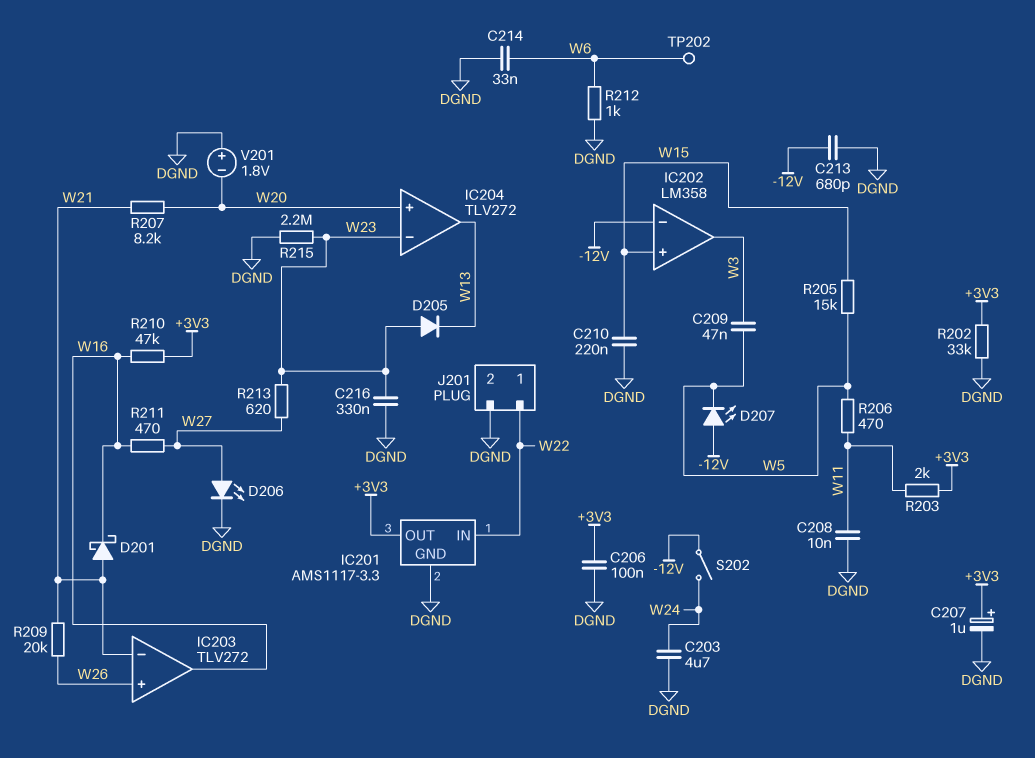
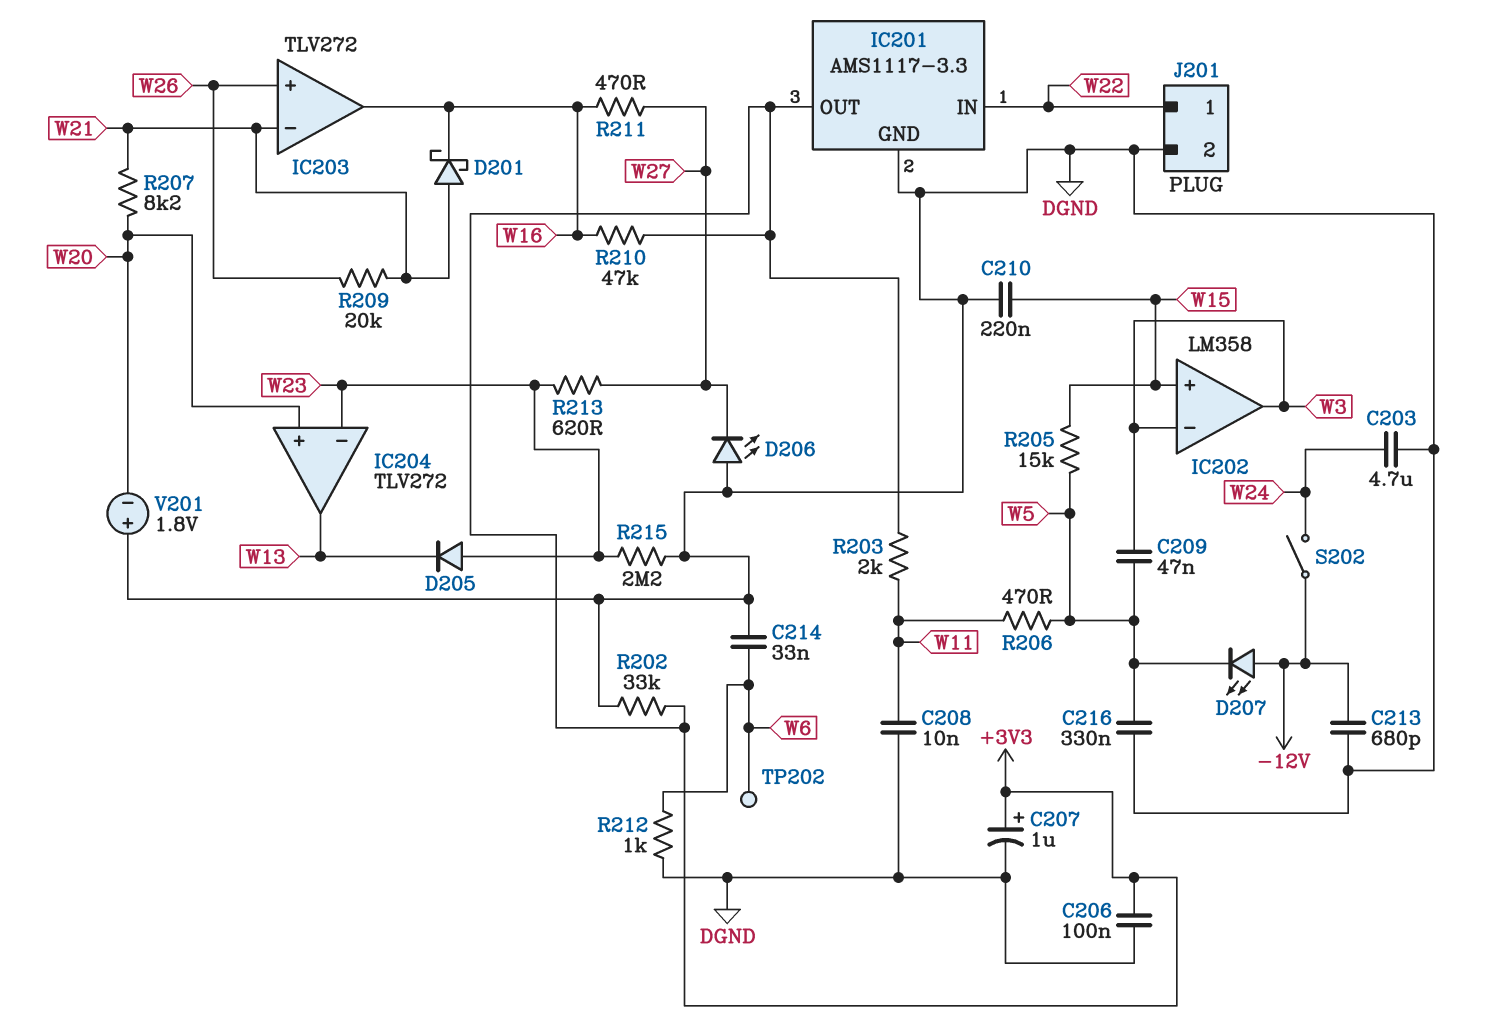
C216: 330nF (DGND, W23) -> 330nF (DGND, W5)
D206: LED (A W27, K DGND) -> LED (A DGND, K W27)
IC202 pin in-: -12V -> W3

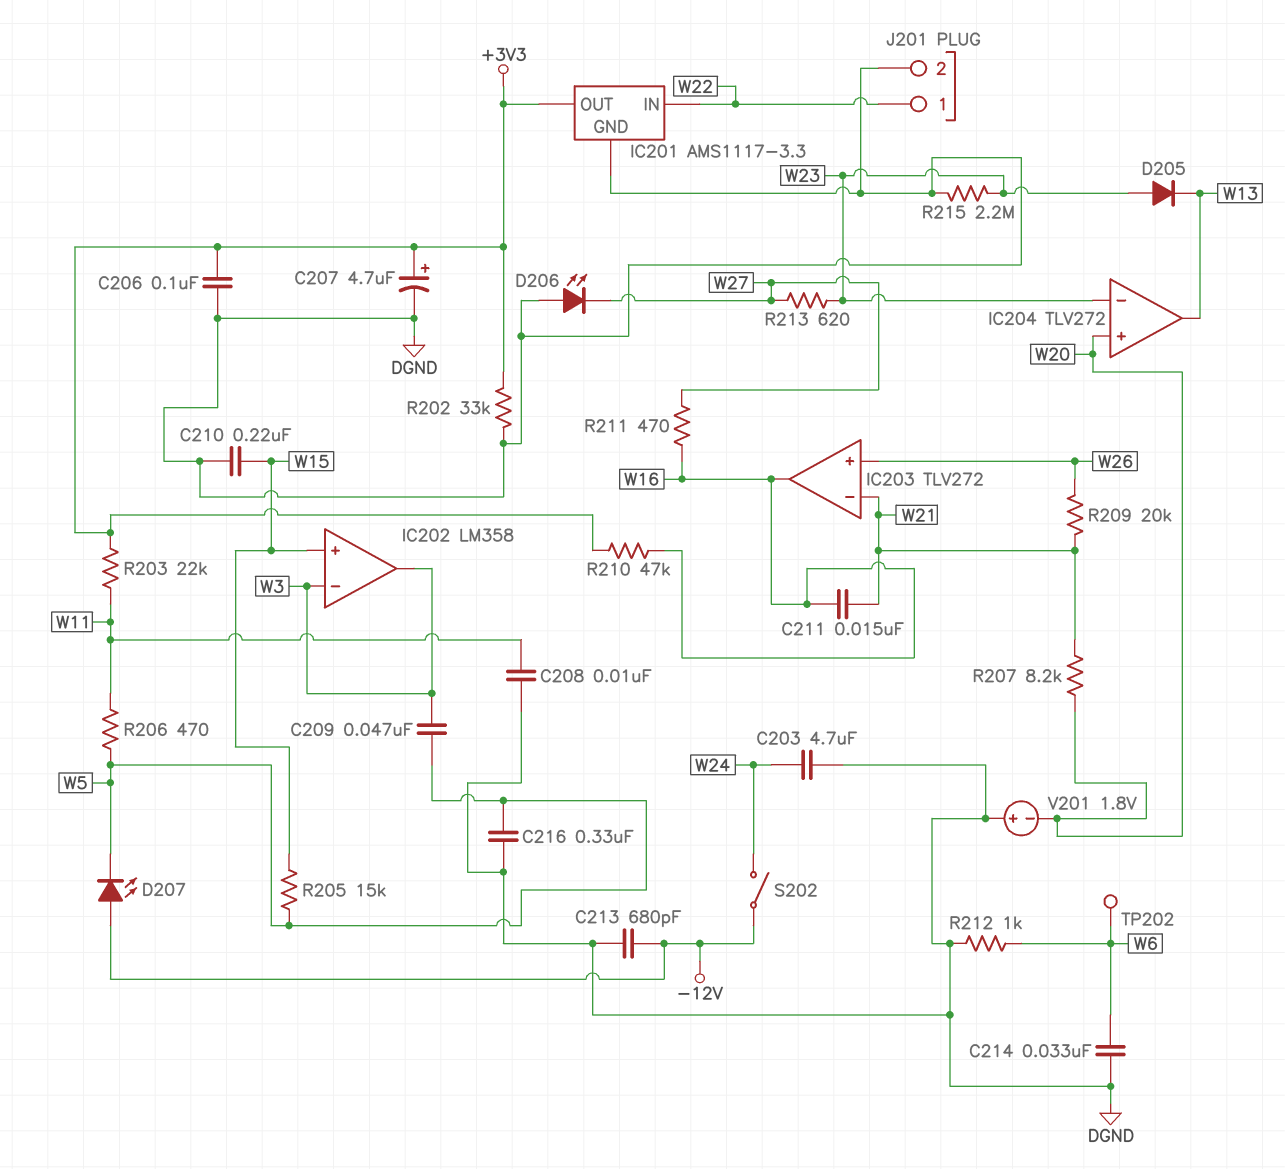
C207: 1uF (plus +3V3, minus DGND) -> 4.7uF (plus +3V3, minus DGND)
C211: none -> 15nF (W16, W21)
D201: schottky (A W21, K W16) -> none
R203: 2k (+3V3, W11) -> 22k (+3V3, W11)

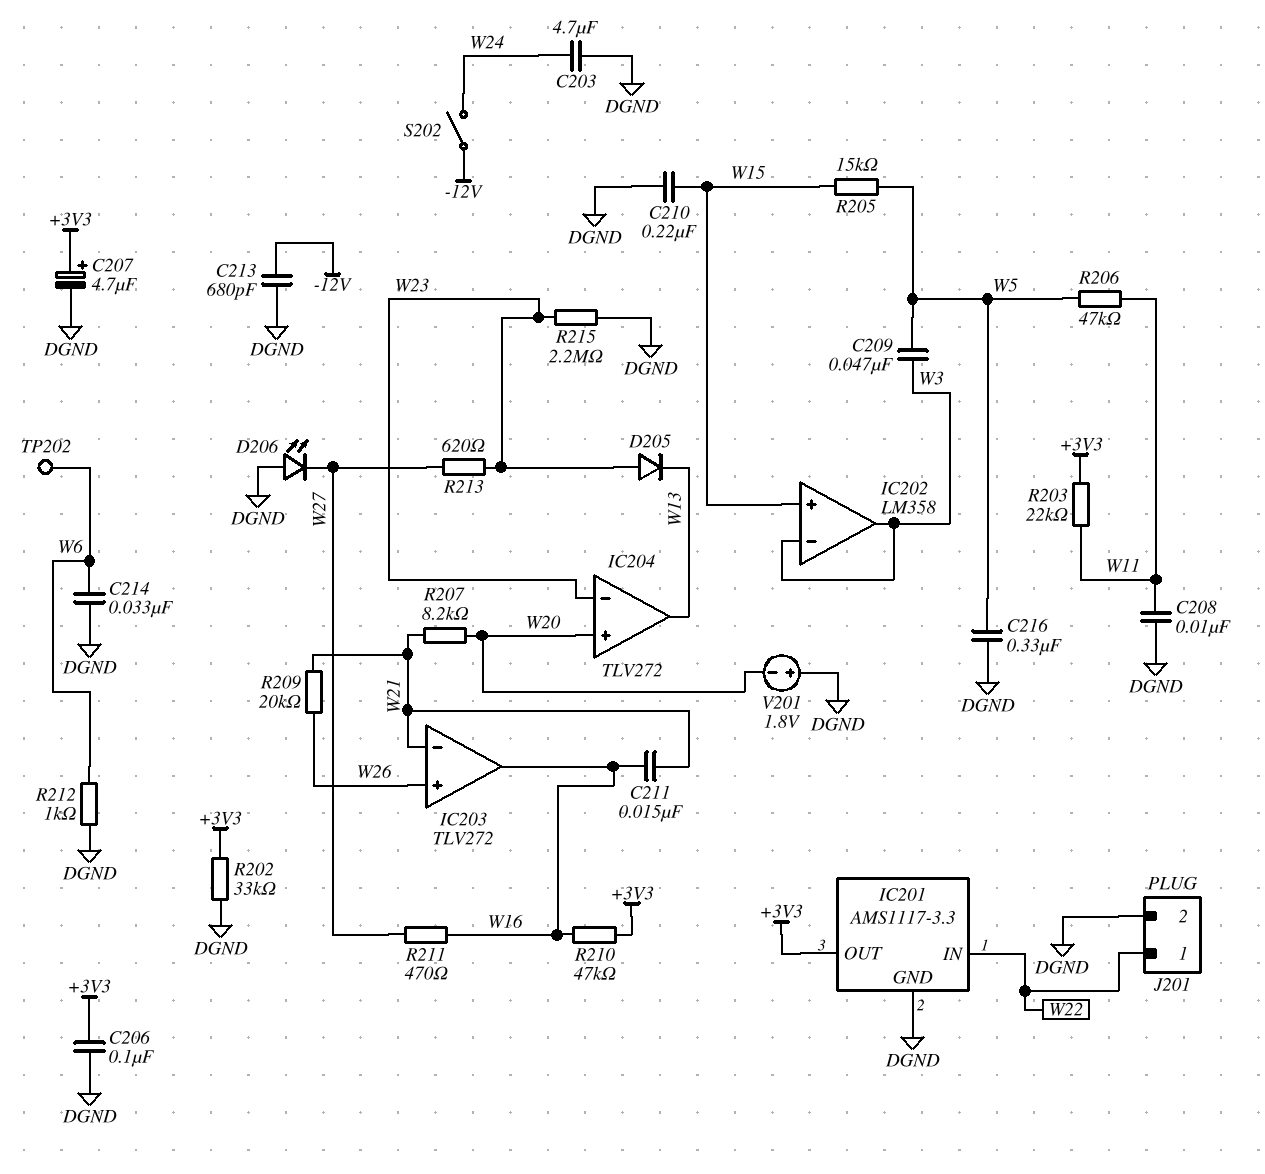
D207: LED (A -12V, K W5) -> none
R206: 470 (W5, W11) -> 47k (W5, W11)

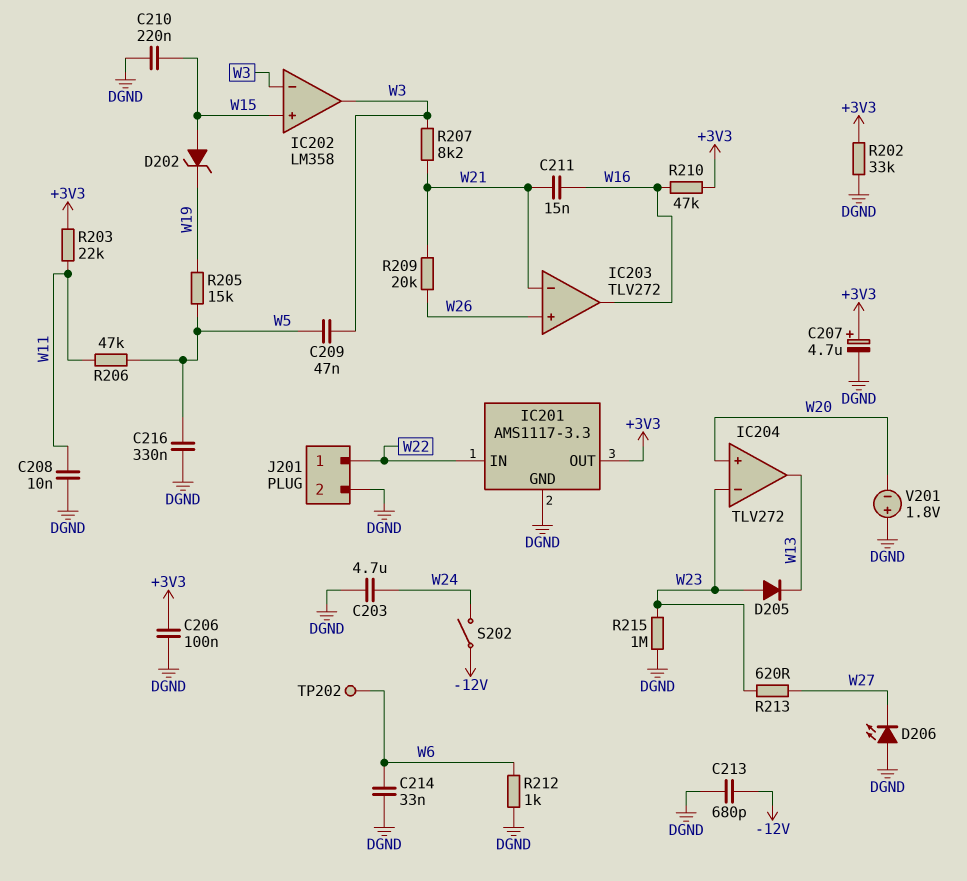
D202: none -> zener (A W15, K W19)
R205: 15k (W5, W15) -> 15k (W5, W19)
R207: 8.2k (W20, W21) -> 8.2k (W3, W21)
R211: 470 (W16, W27) -> none
R215: 2.2M (DGND, W23) -> 1M (DGND, W23)

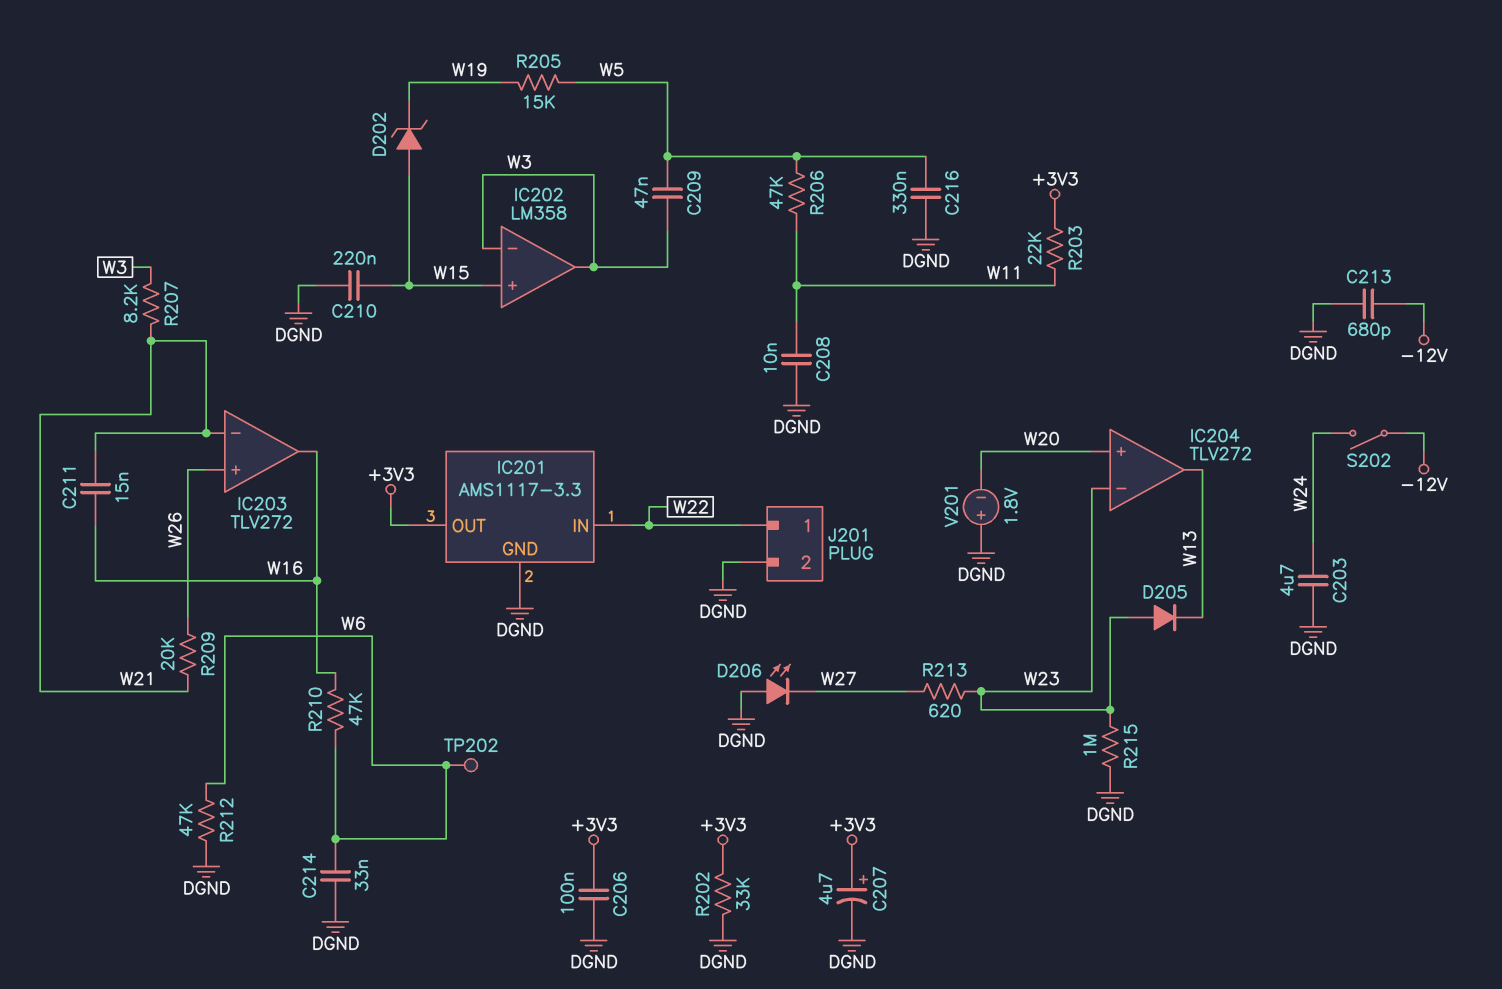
R210: 47k (+3V3, W16) -> 47k (W6, W16)
R212: 1k (DGND, W6) -> 47k (DGND, W6)

